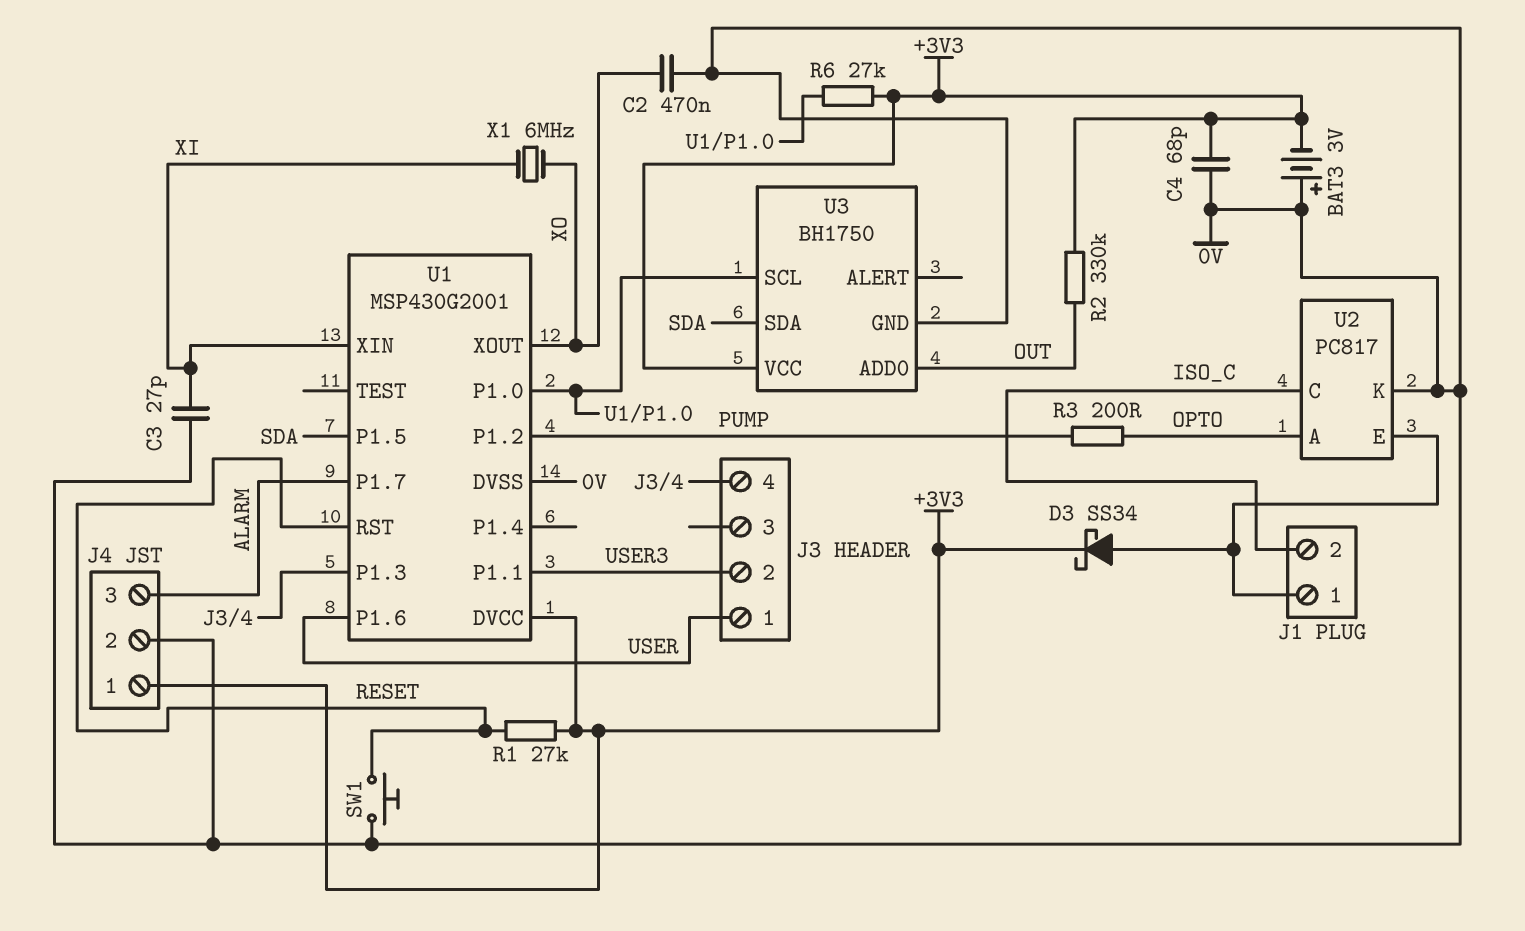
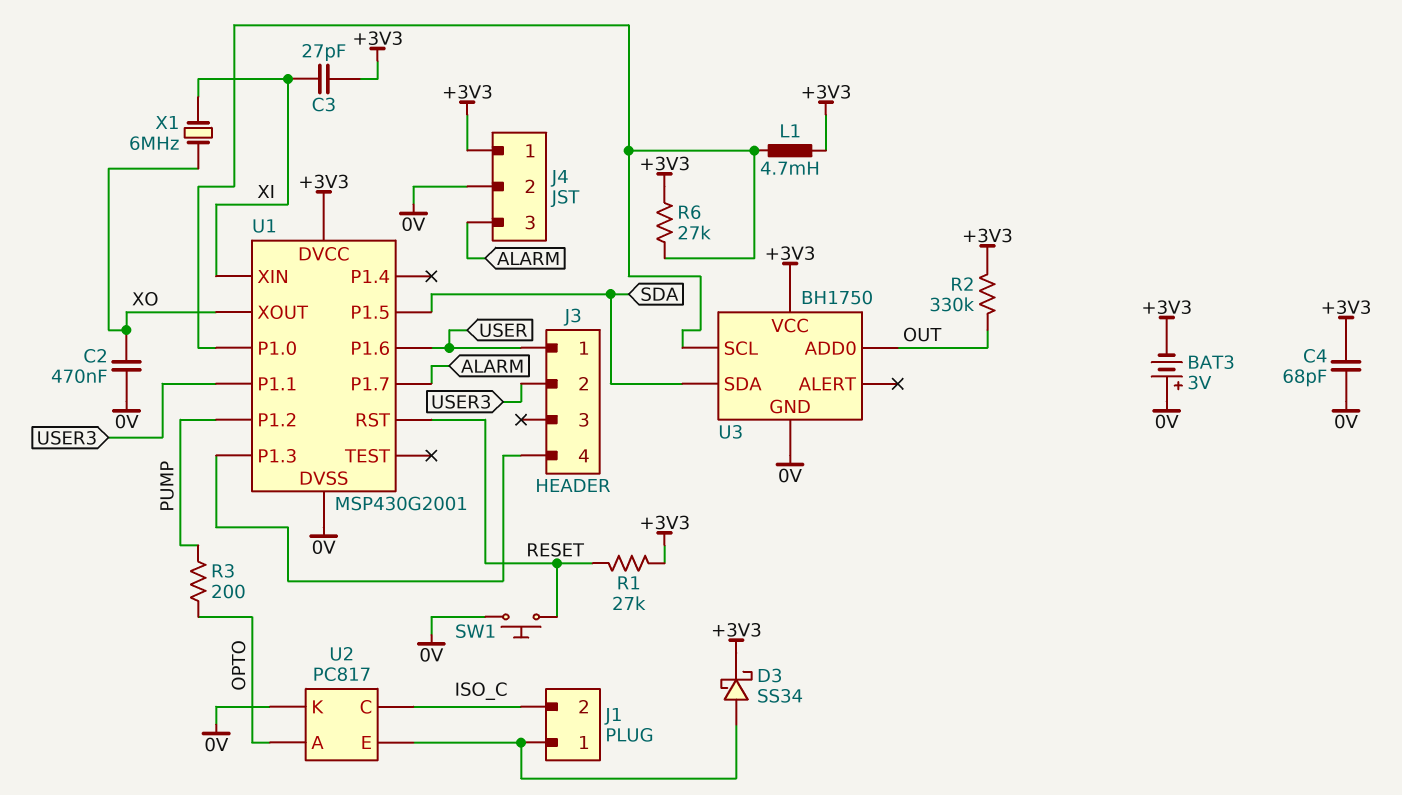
C3: 27pF (0V, XI) -> 27pF (+3V3, XI)
L1: none -> 4.7mH (+3V3, U1/P1.0)

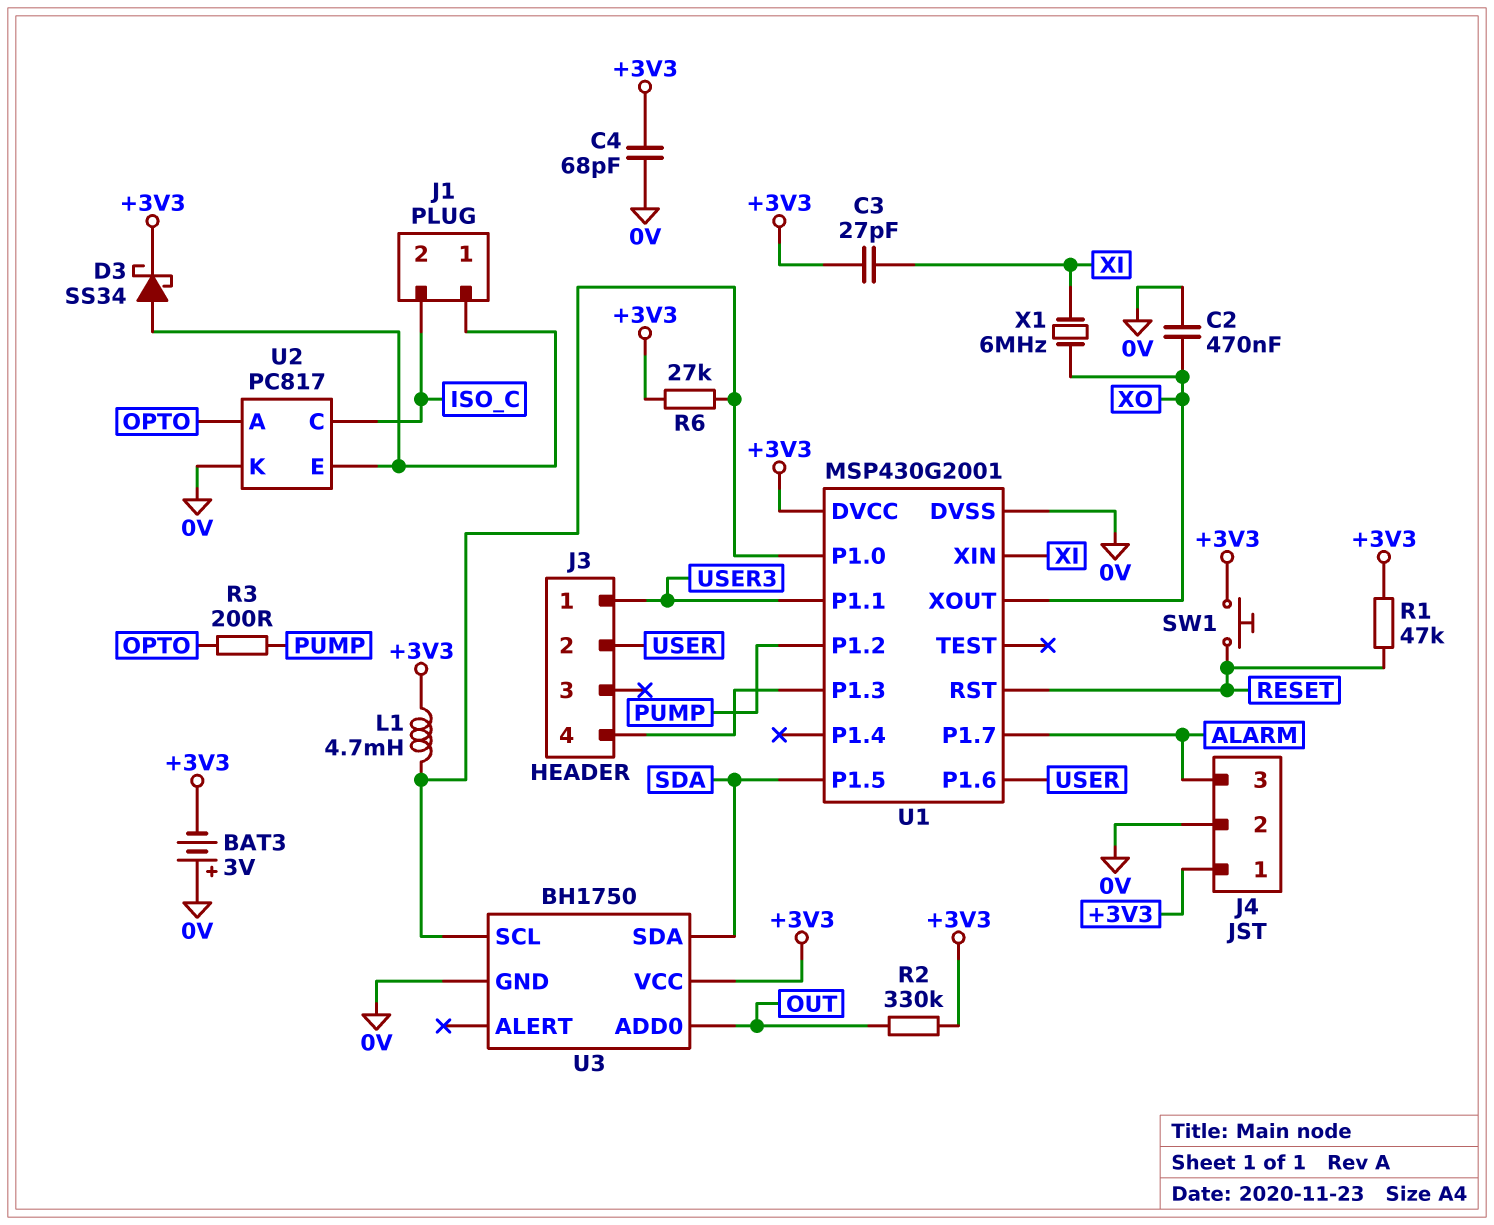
J3 pin 1: USER -> USER3
J3 pin 2: USER3 -> USER
R1: 27k (+3V3, RESET) -> 47k (+3V3, RESET)
SW1: button (0V, RESET) -> button (+3V3, RESET)

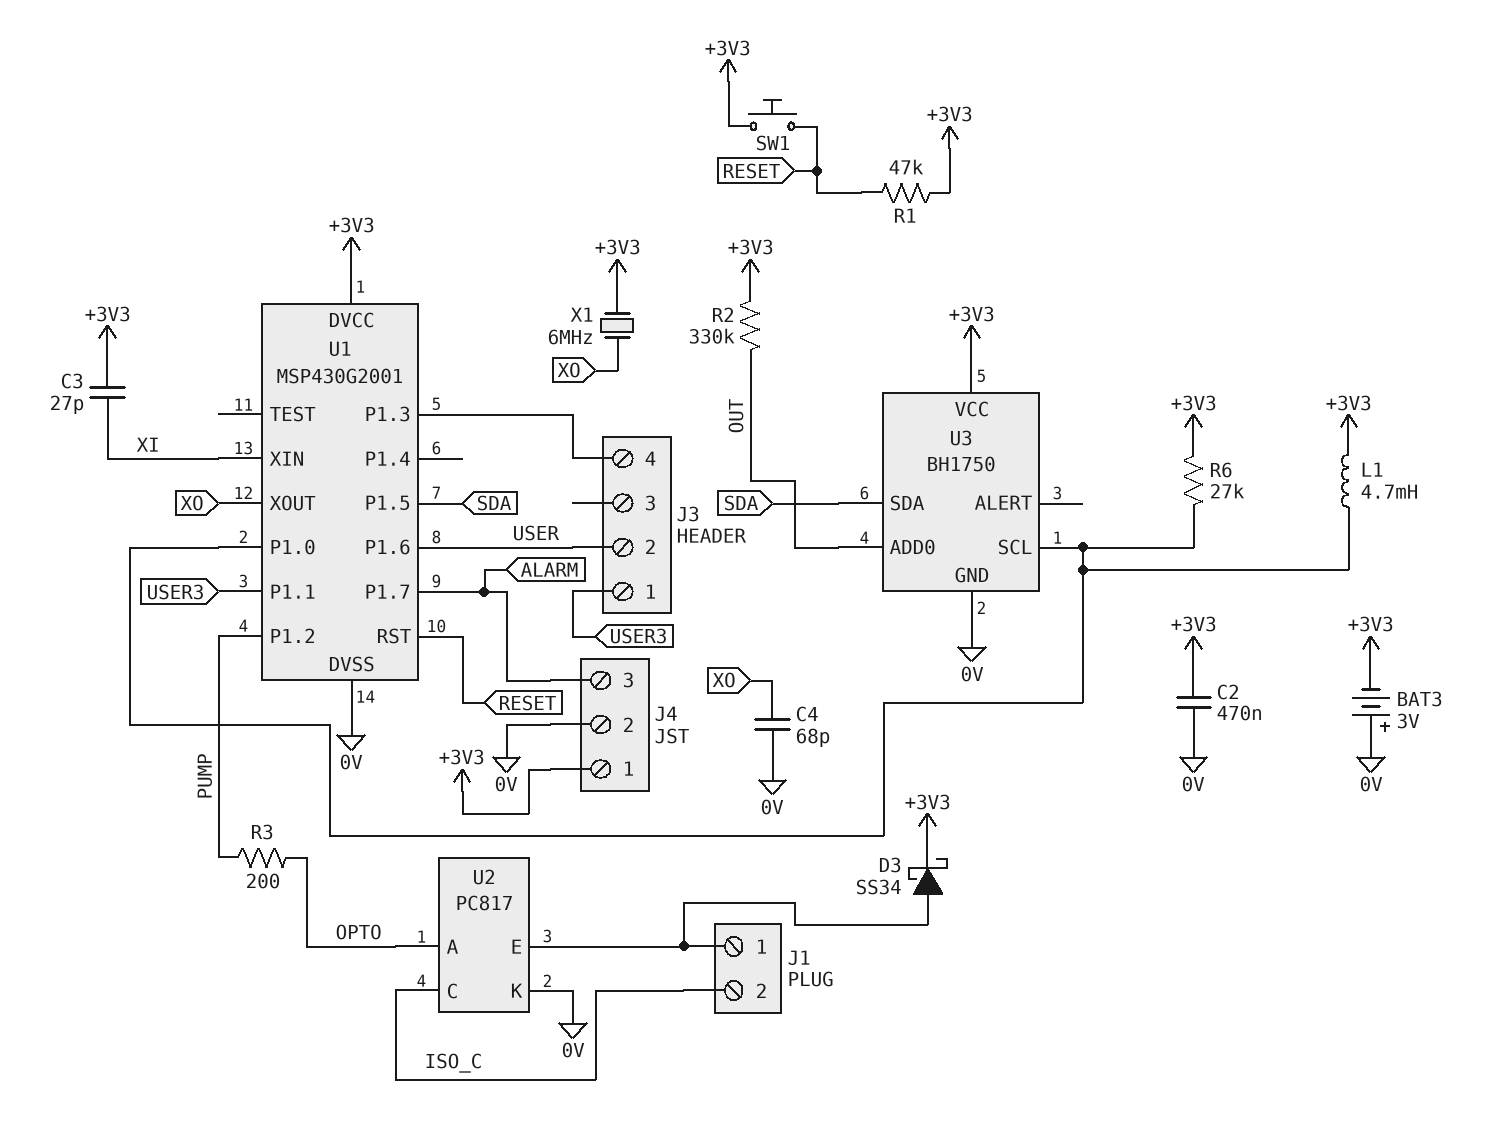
C2: 470nF (0V, XO) -> 470nF (+3V3, 0V)
C4: 68pF (+3V3, 0V) -> 68pF (0V, XO)
X1: 6MHz (XI, XO) -> 6MHz (+3V3, XO)

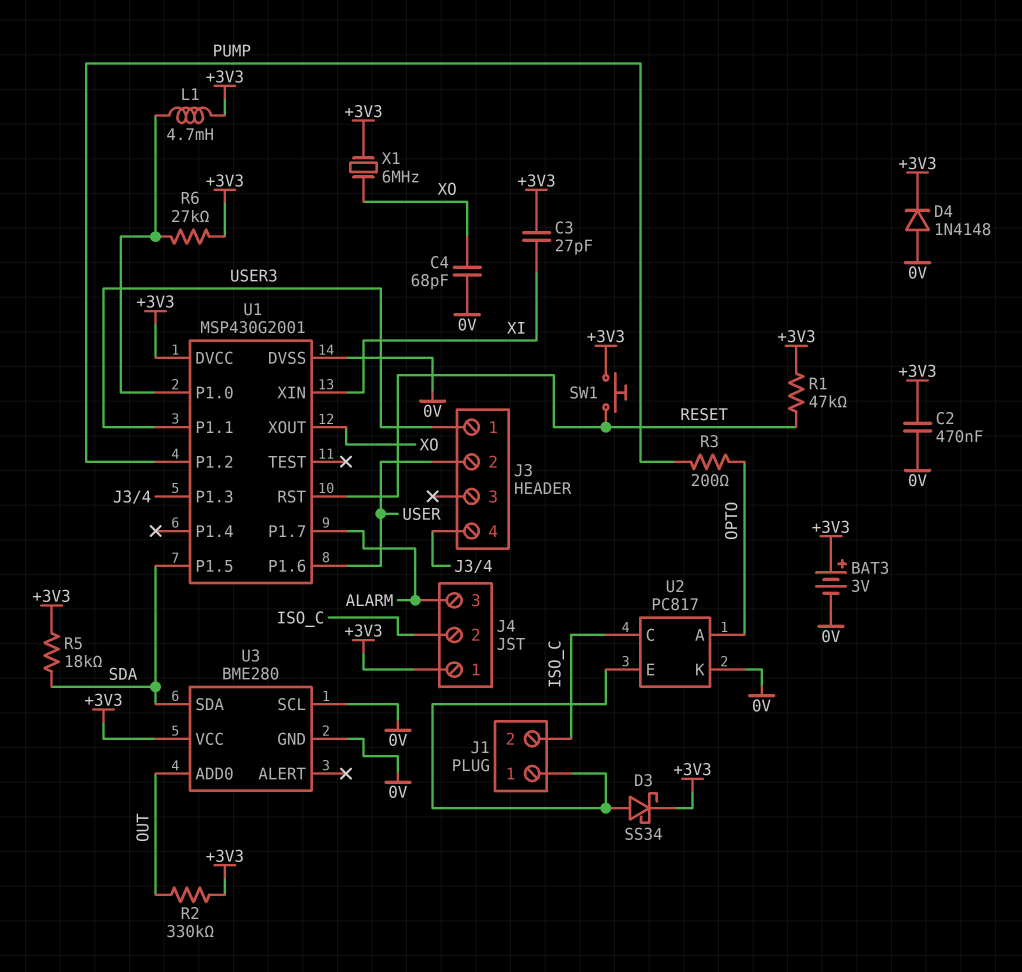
BAT3: 3V (plus 0V, minus +3V3) -> 3V (plus +3V3, minus 0V)
D4: none -> diode 1N4148 (A 0V, K +3V3)
J4 pin 2: 0V -> ISO_C
R5: none -> 18k (+3V3, SDA)
U3: BH1750 -> BME280
U3 pin SCL: U1/P1.0 -> 0V

